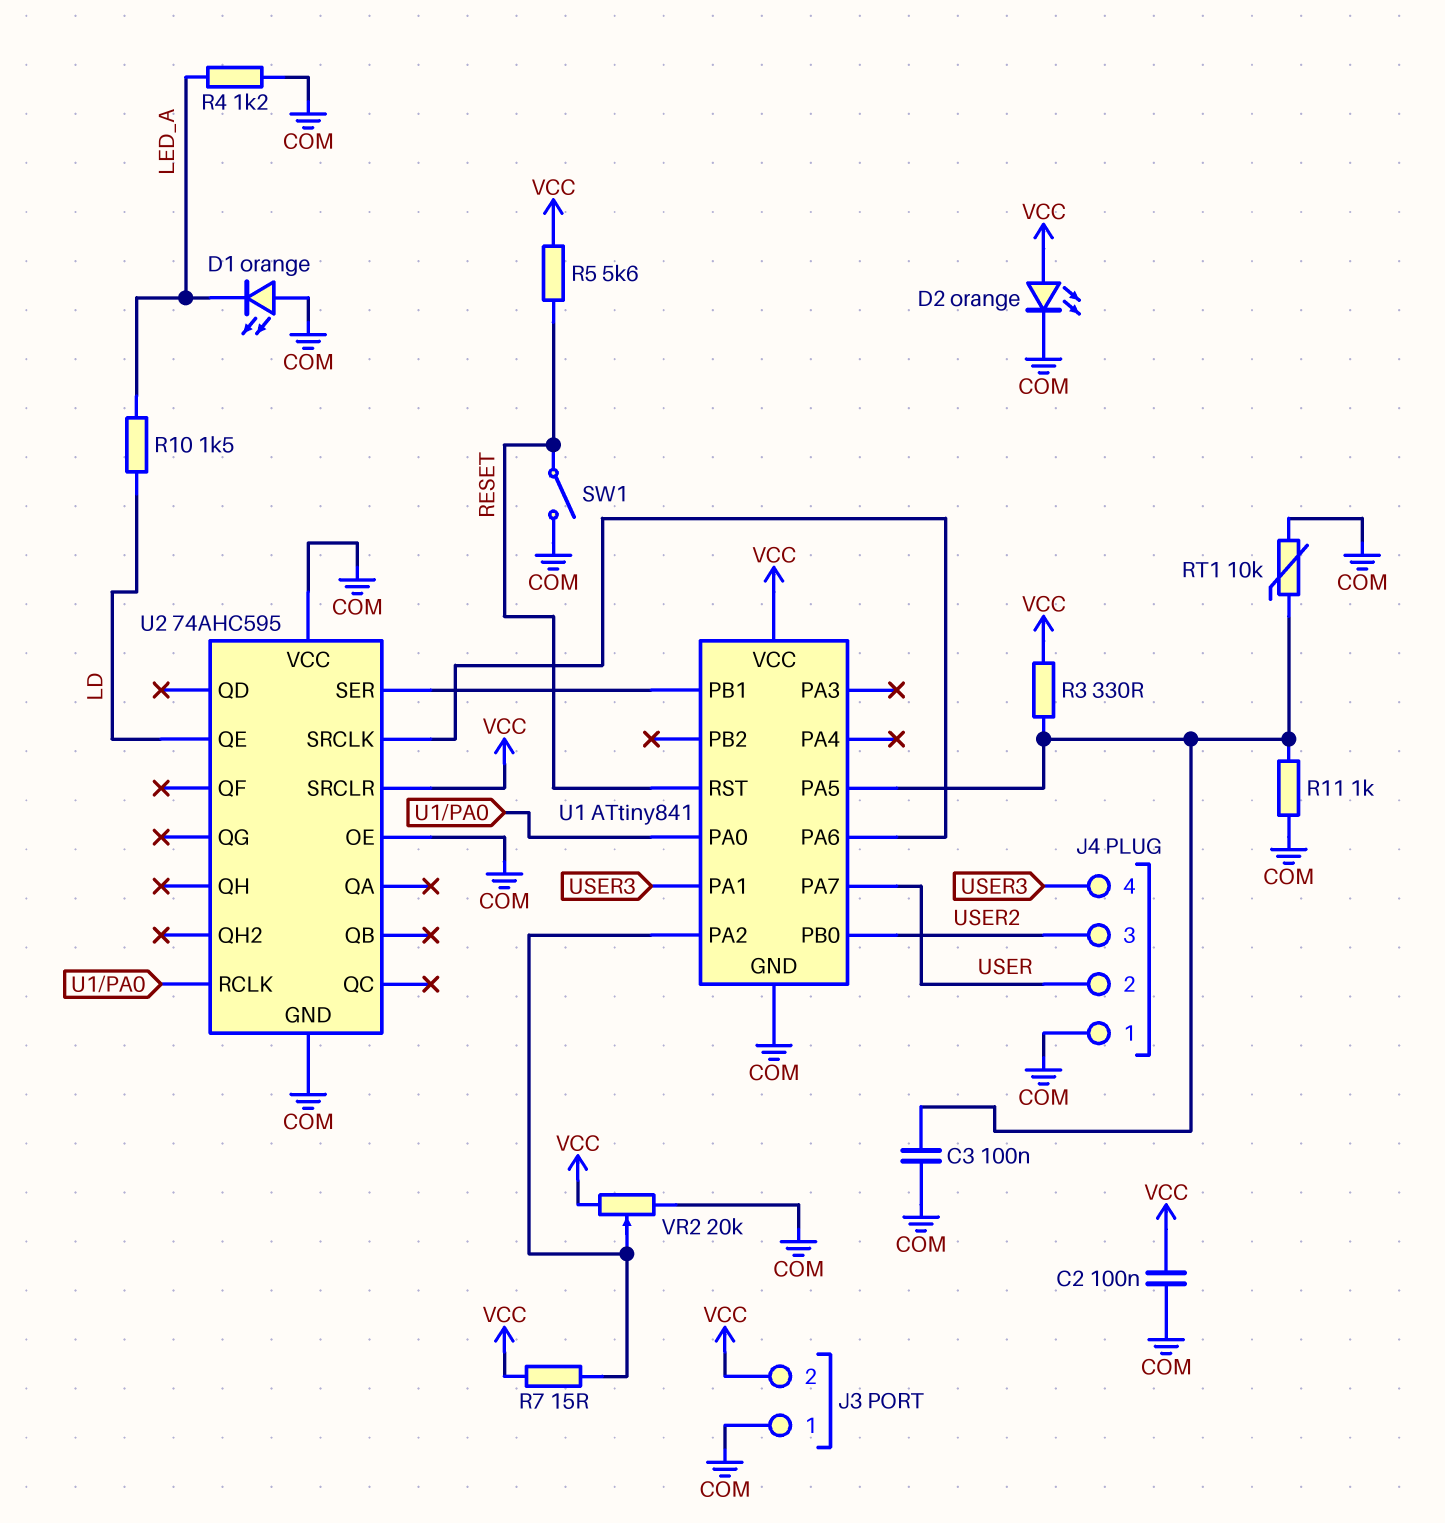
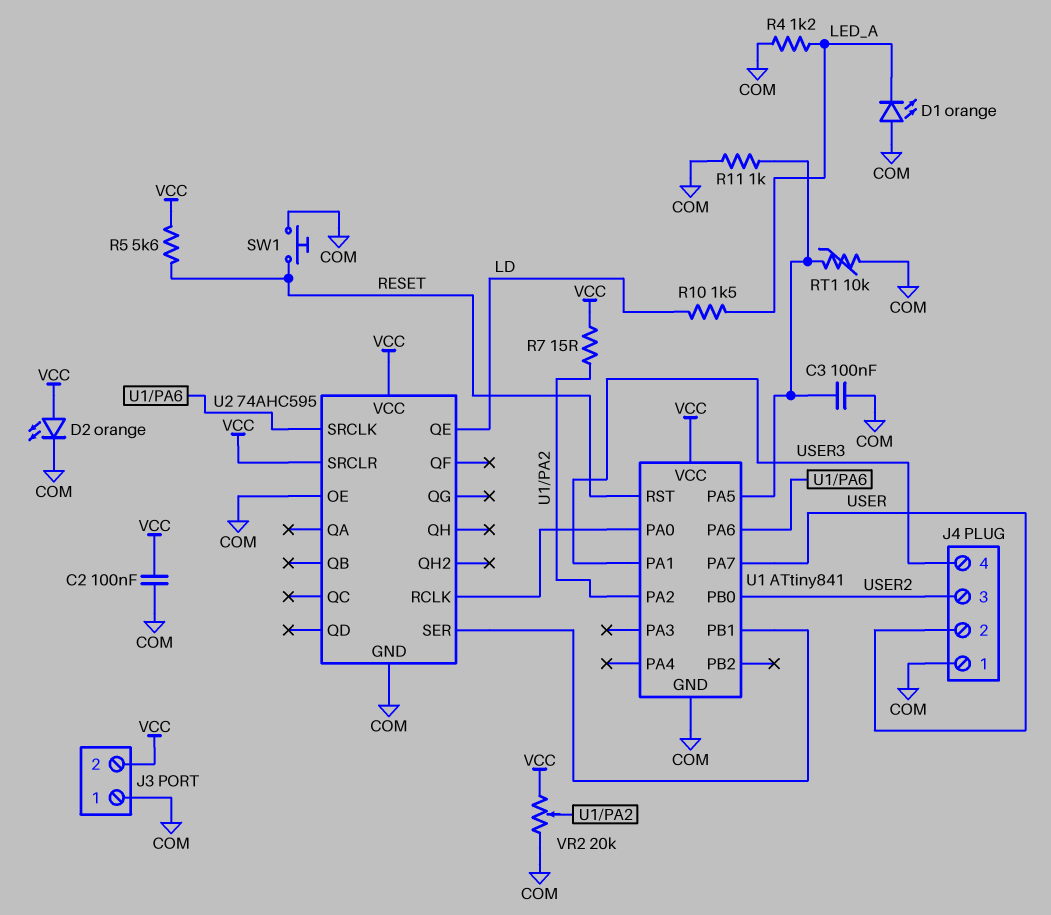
R3: 330 (U1/PA5, VCC) -> none
SW1: switch (COM, RESET) -> button (COM, RESET)
U2 pin VCC: COM -> VCC

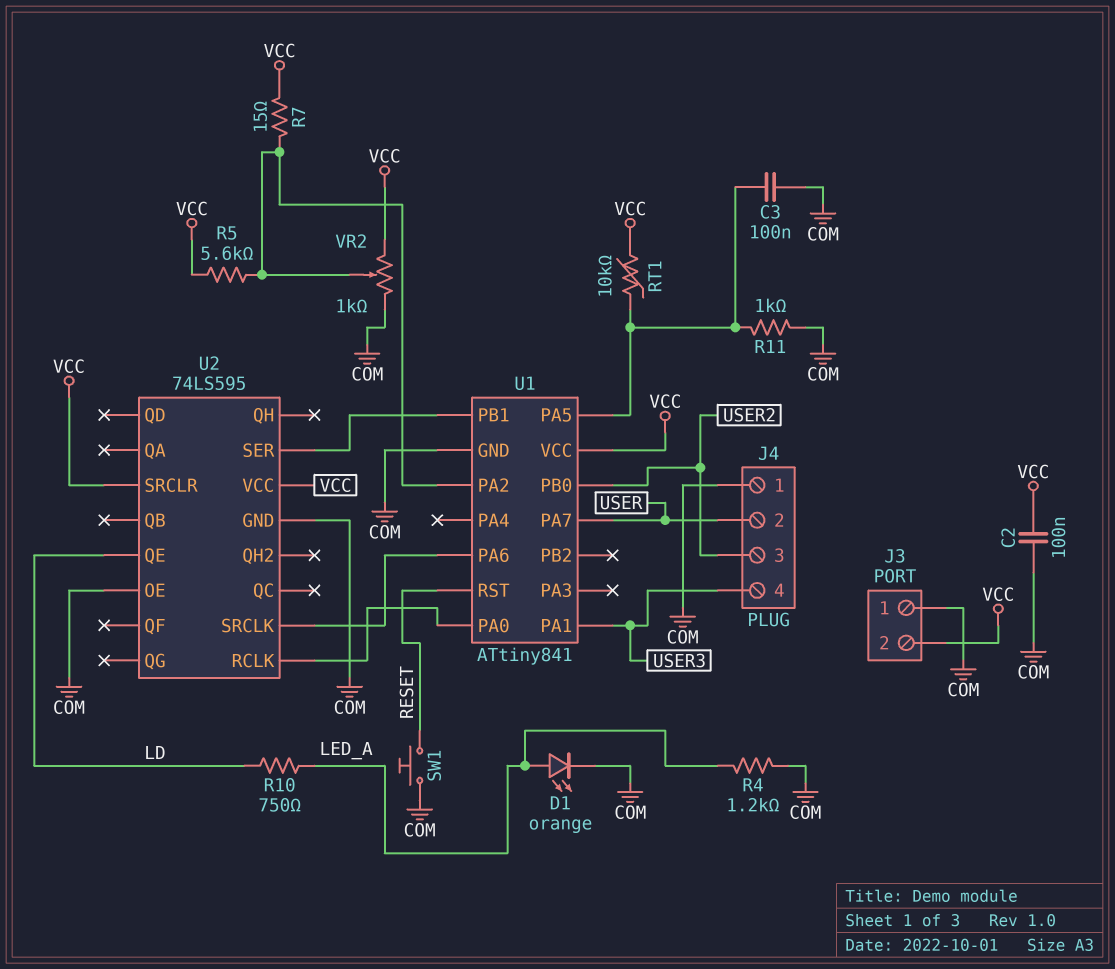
D1: LED orange (A COM, K LED_A) -> LED orange (A LED_A, K COM)
D2: LED orange (A VCC, K COM) -> none
R5: 5.6k (RESET, VCC) -> 5.6k (U1/PA2, VCC)
R10: 1.5k (LD, LED_A) -> 750 (LD, LED_A)
RT1: 10k (COM, U1/PA5) -> 10k (U1/PA5, VCC)
U2: 74AHC595 -> 74LS595
VR2: 20k (COM, VCC, wiper U1/PA2) -> 1k (COM, VCC, wiper U1/PA2)

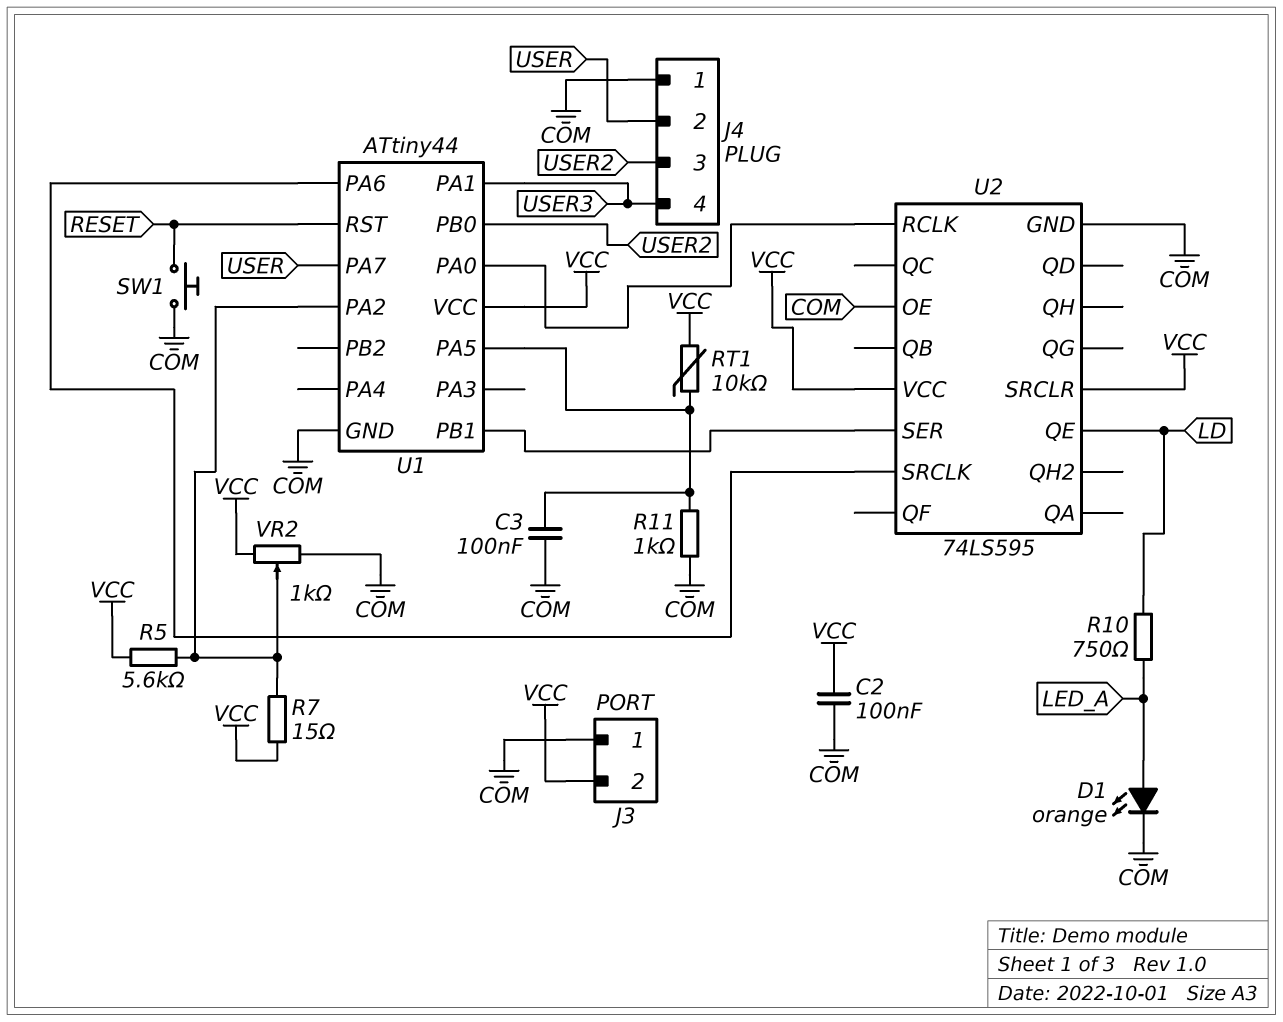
R4: 1.2k (COM, LED_A) -> none
U1: ATtiny841 -> ATtiny44

